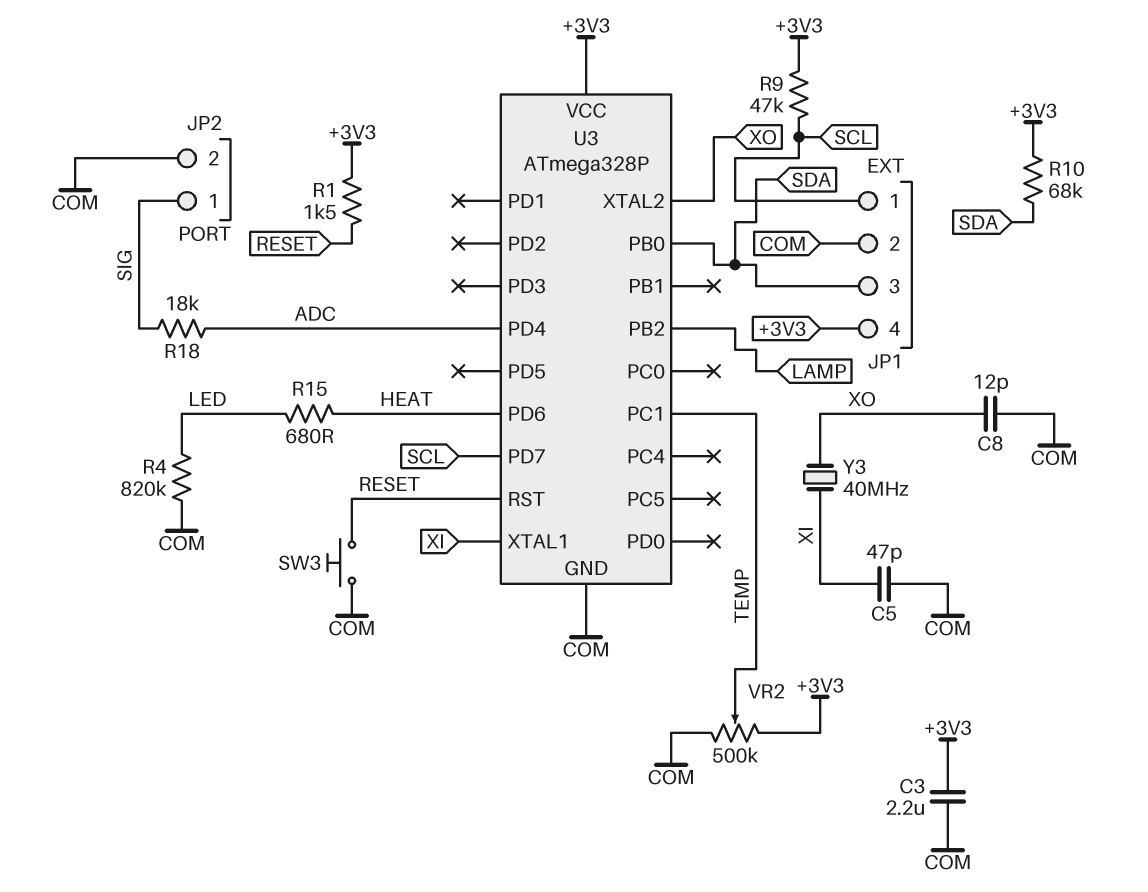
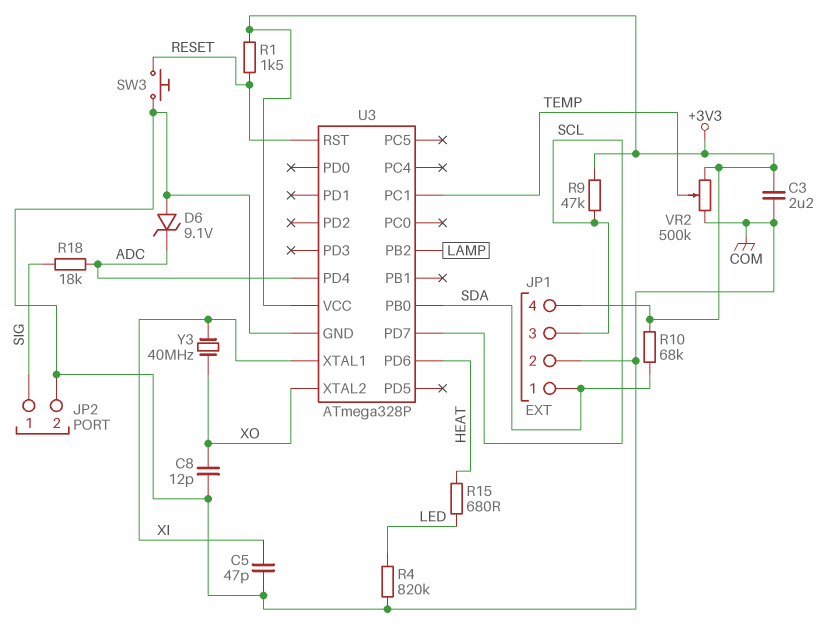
D6: none -> zener 9.1V (A COM, K ADC)
JP1 pin 1: SCL -> SDA
JP1 pin 3: SDA -> SCL

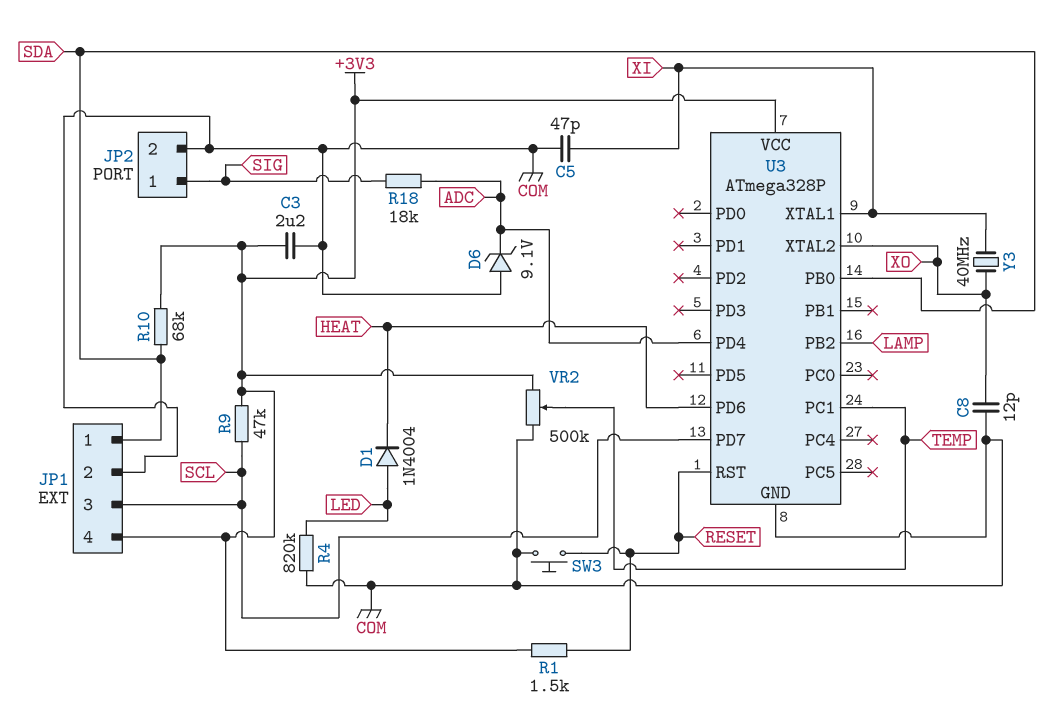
D1: none -> diode 1N4004 (A LED, K HEAT)
R15: 680 (HEAT, LED) -> none

